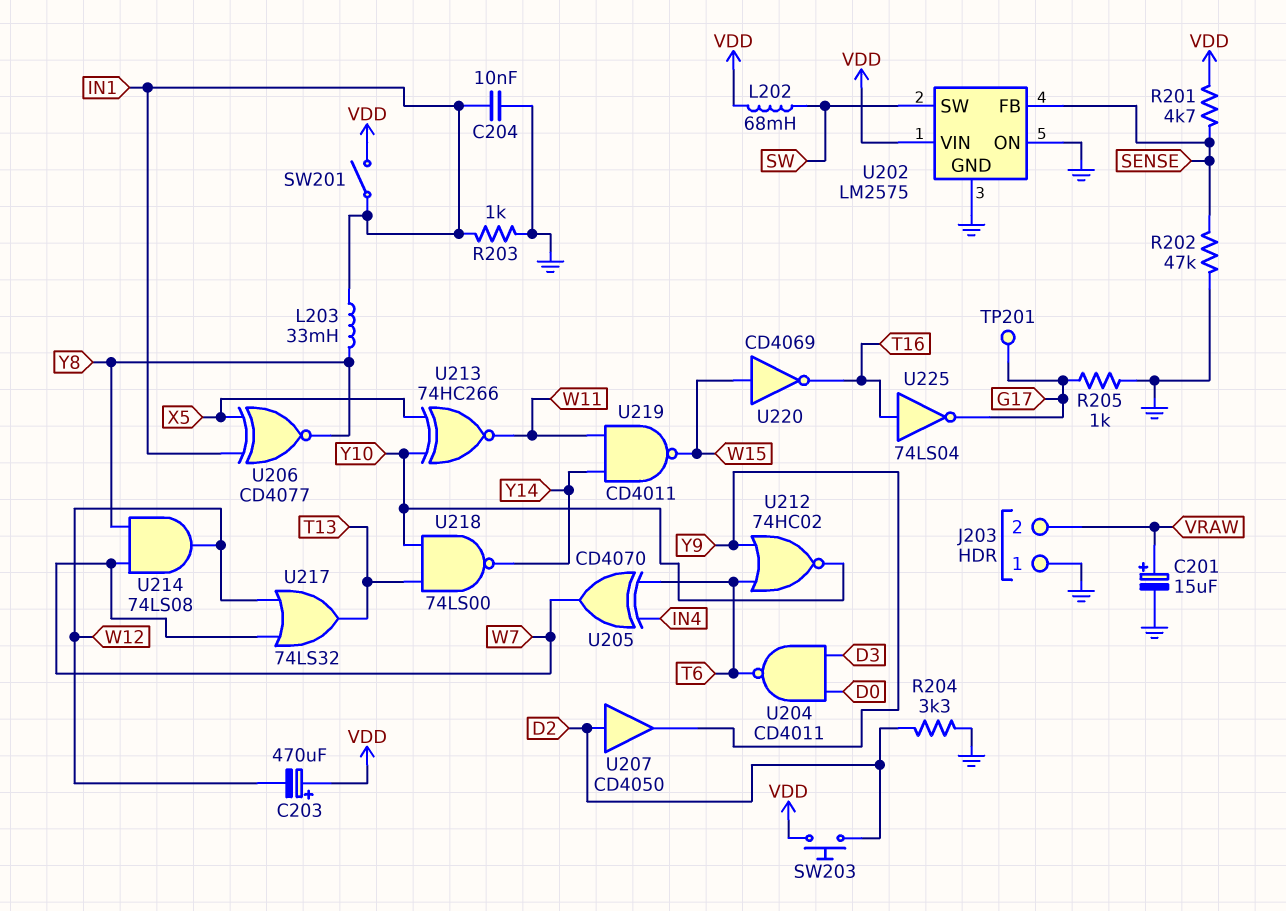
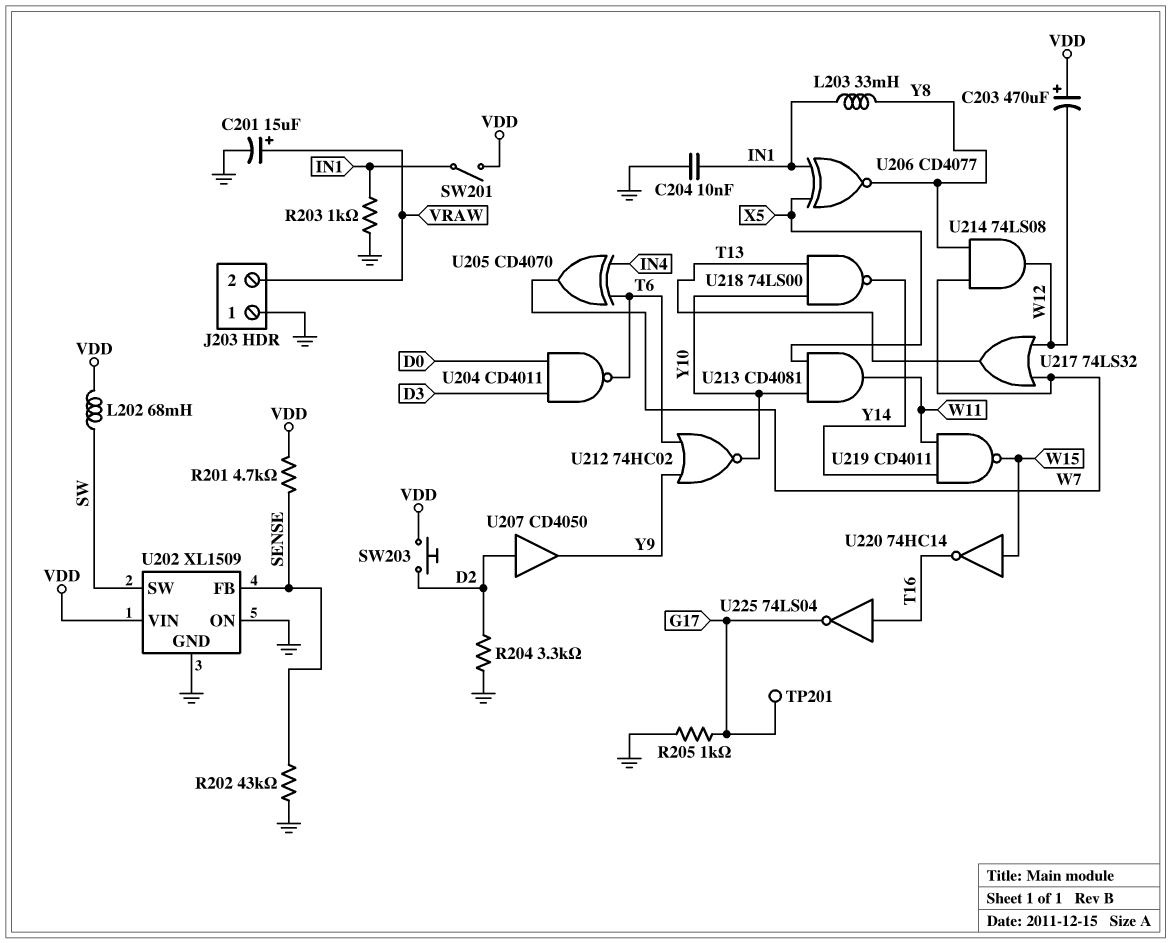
R202: 47k (GND, SENSE) -> 43k (GND, SENSE)
U202: LM2575 -> XL1509
U213: XNOR 74HC266 (in X5, in Y10, out W11) -> AND CD4081 (in X5, in Y10, out W11)
U220: NOT CD4069 (in W15, out T16) -> NOT 74HC14 (in W15, out T16)

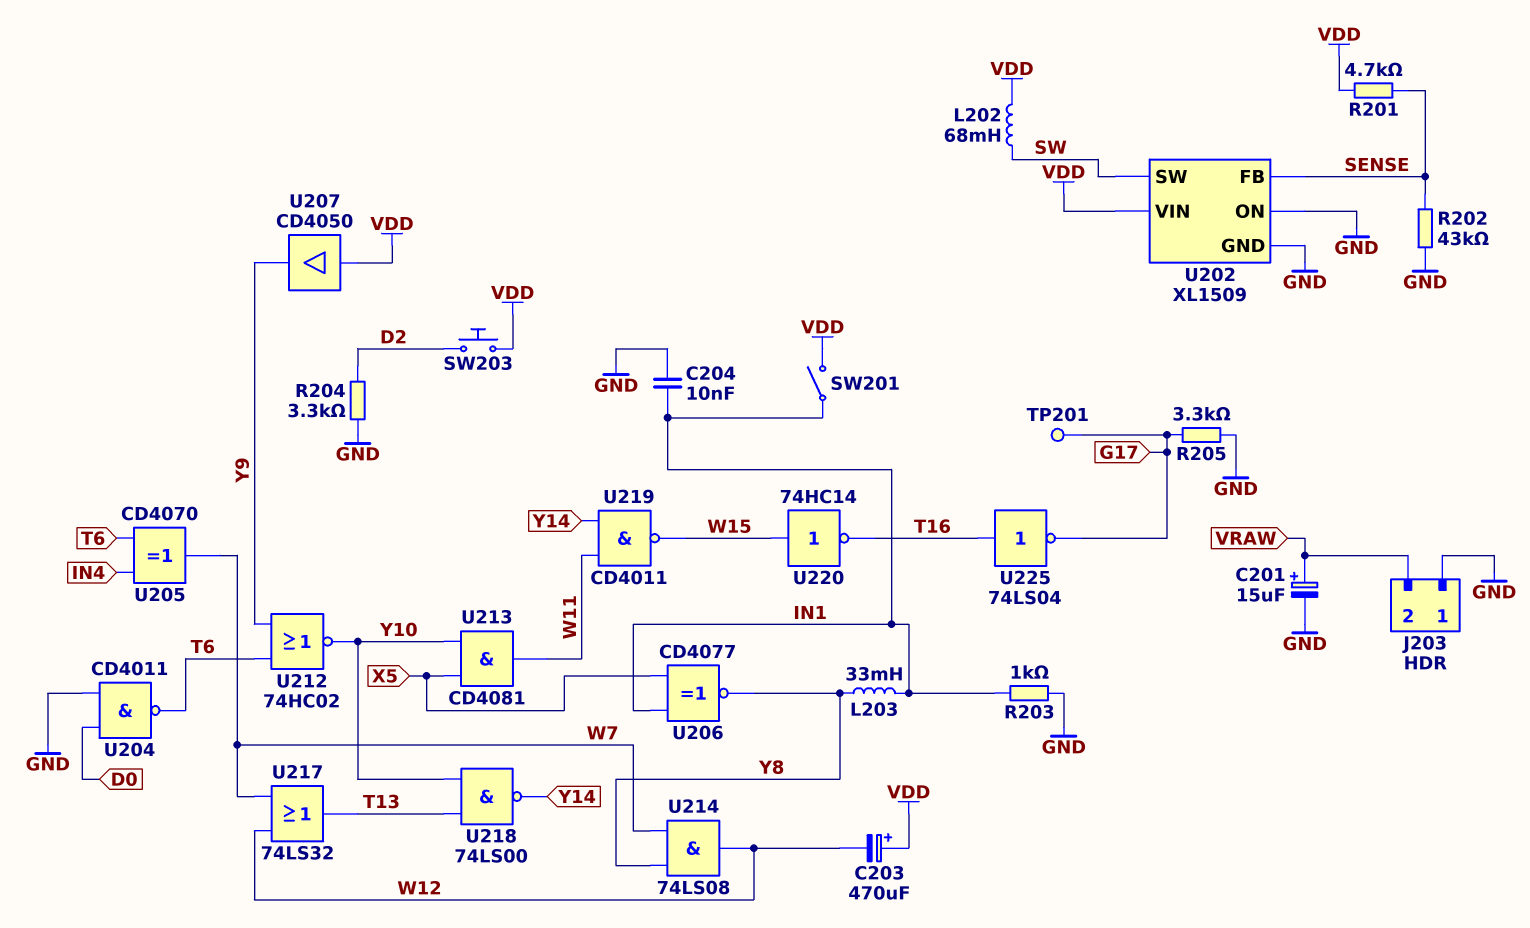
R205: 1k (G17, GND) -> 3.3k (G17, GND)
U204: NAND CD4011 (in D0, in D3, out T6) -> NAND CD4011 (in D0, in GND, out T6)
U207: buffer CD4050 (in D2, out Y9) -> buffer CD4050 (in VDD, out Y9)

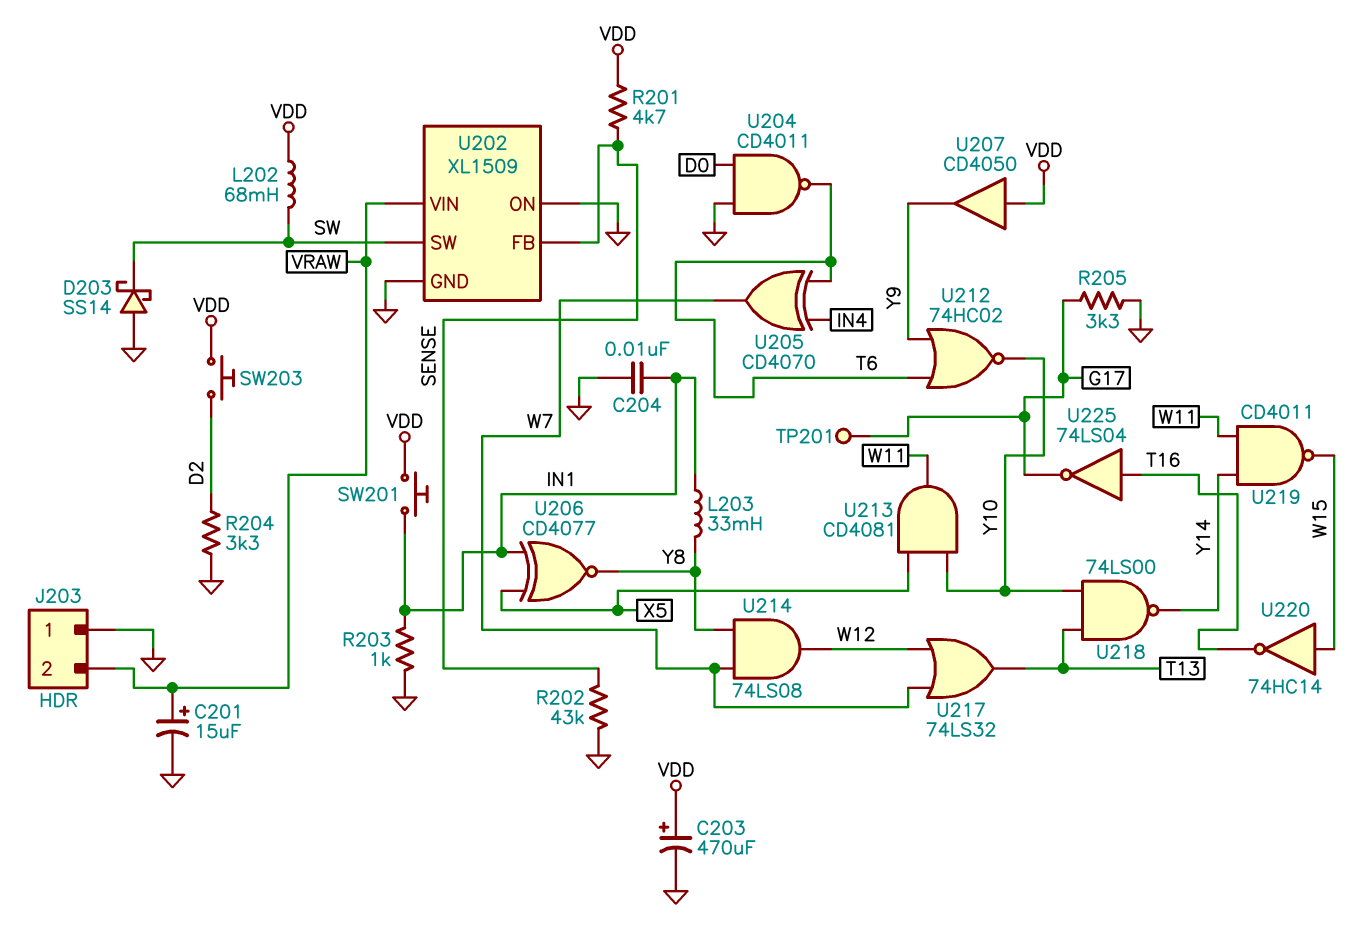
C203: 470uF (plus VDD, minus W12) -> 470uF (plus VDD, minus GND)
D203: none -> schottky SS14 (A GND, K SW)
SW201: switch (IN1, VDD) -> button (IN1, VDD)
U202 pin VIN: VDD -> VRAW

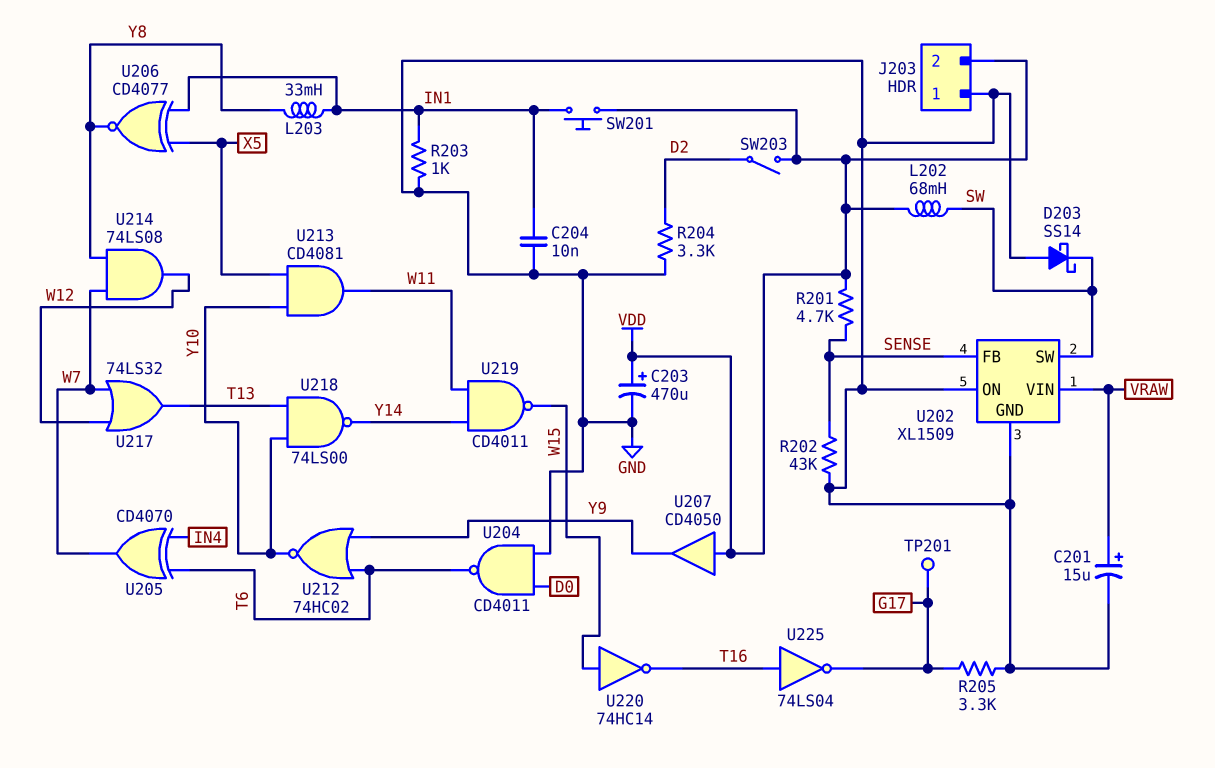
J203 pin 2: VRAW -> VDD
SW203: button (D2, VDD) -> switch (D2, VDD)

